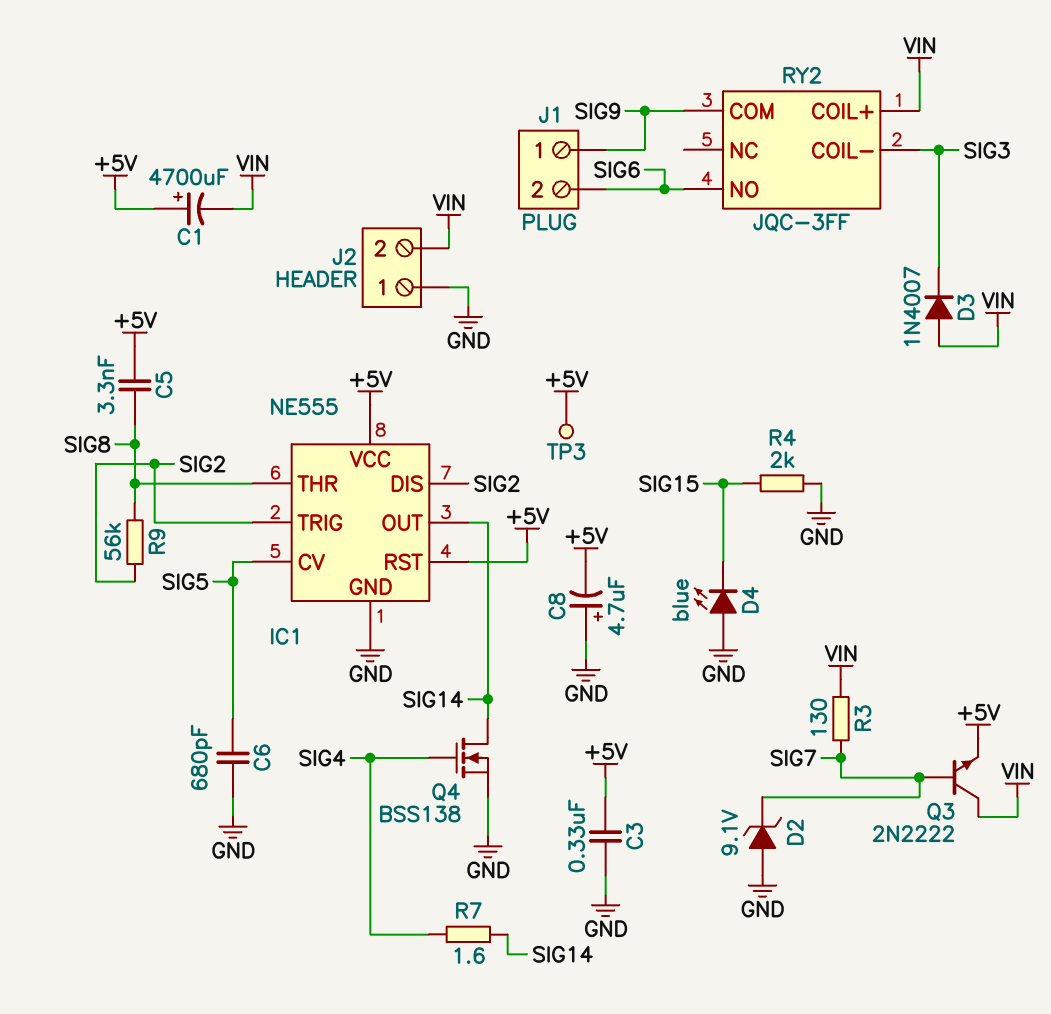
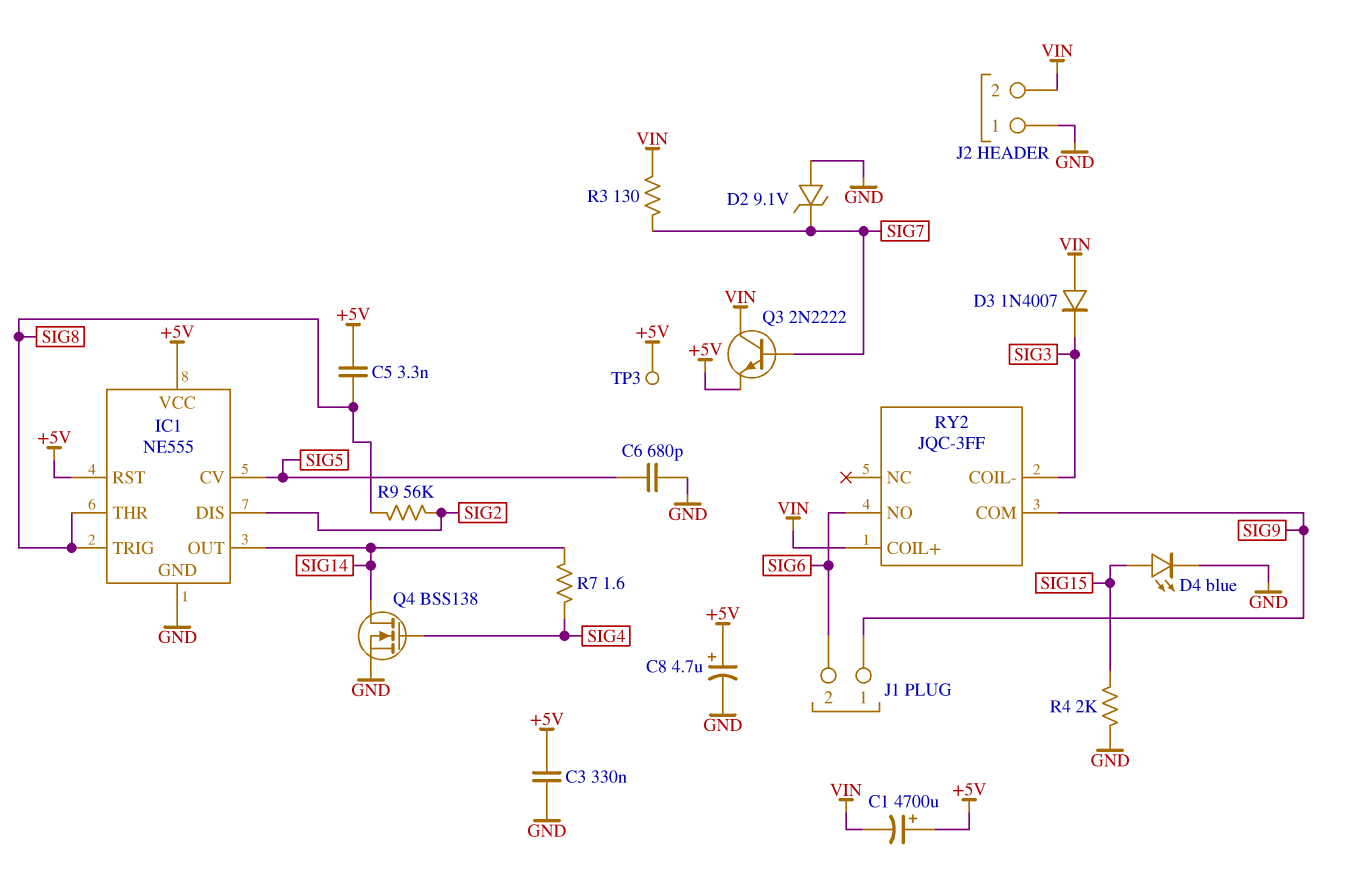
C8: 4.7uF (plus GND, minus +5V) -> 4.7uF (plus +5V, minus GND)
D4: LED blue (A GND, K SIG15) -> LED blue (A SIG15, K GND)
IC1 pin TRIG: SIG2 -> SIG8

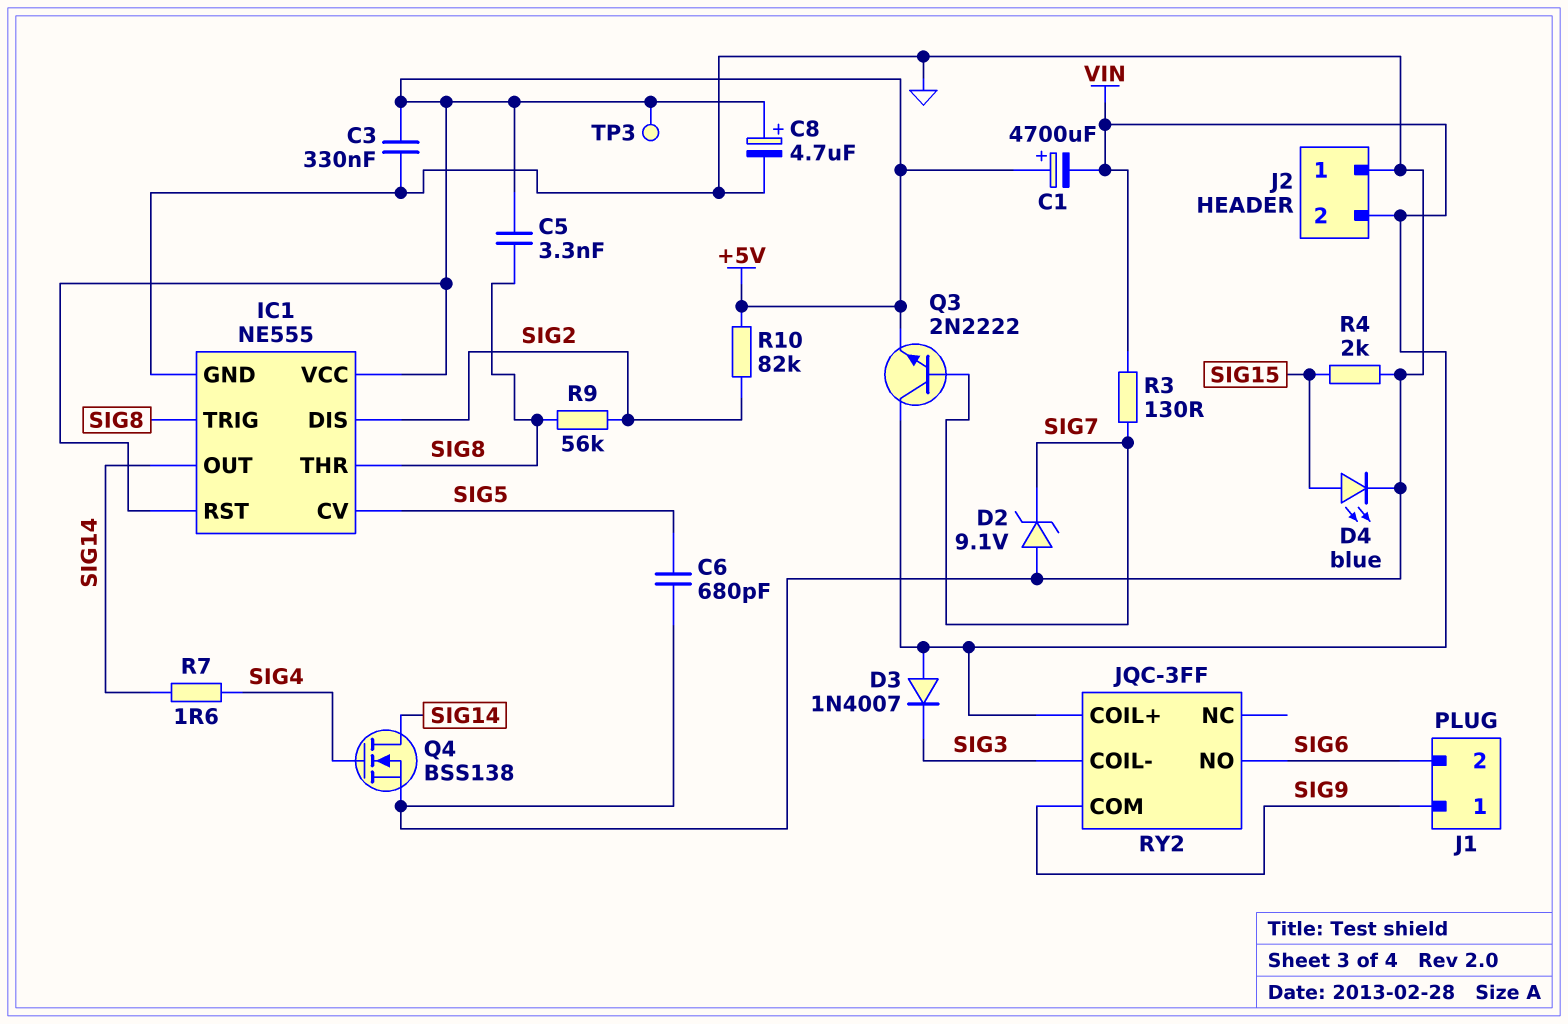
R10: none -> 82k (+5V, SIG2)

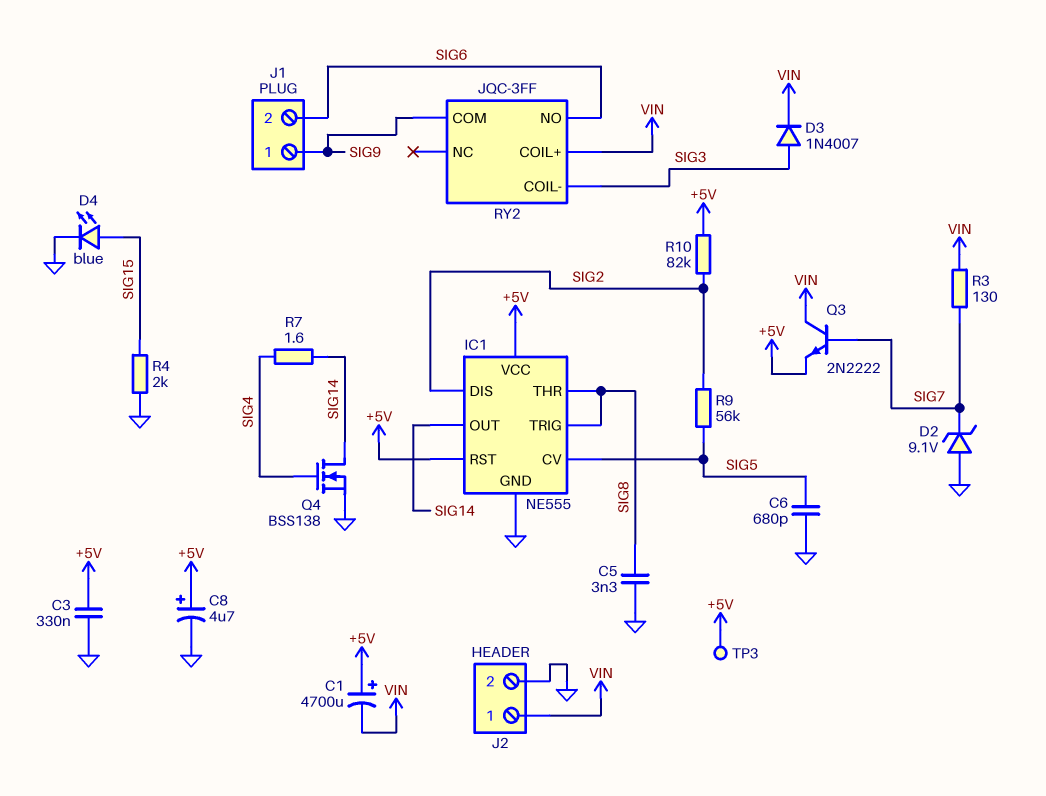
C5: 3.3nF (+5V, SIG8) -> 3.3nF (GND, SIG8)
D3: diode 1N4007 (A VIN, K SIG3) -> diode 1N4007 (A SIG3, K VIN)
J2 pin 1: GND -> VIN
J2 pin 2: VIN -> GND
R9: 56k (SIG2, SIG8) -> 56k (SIG2, SIG5)

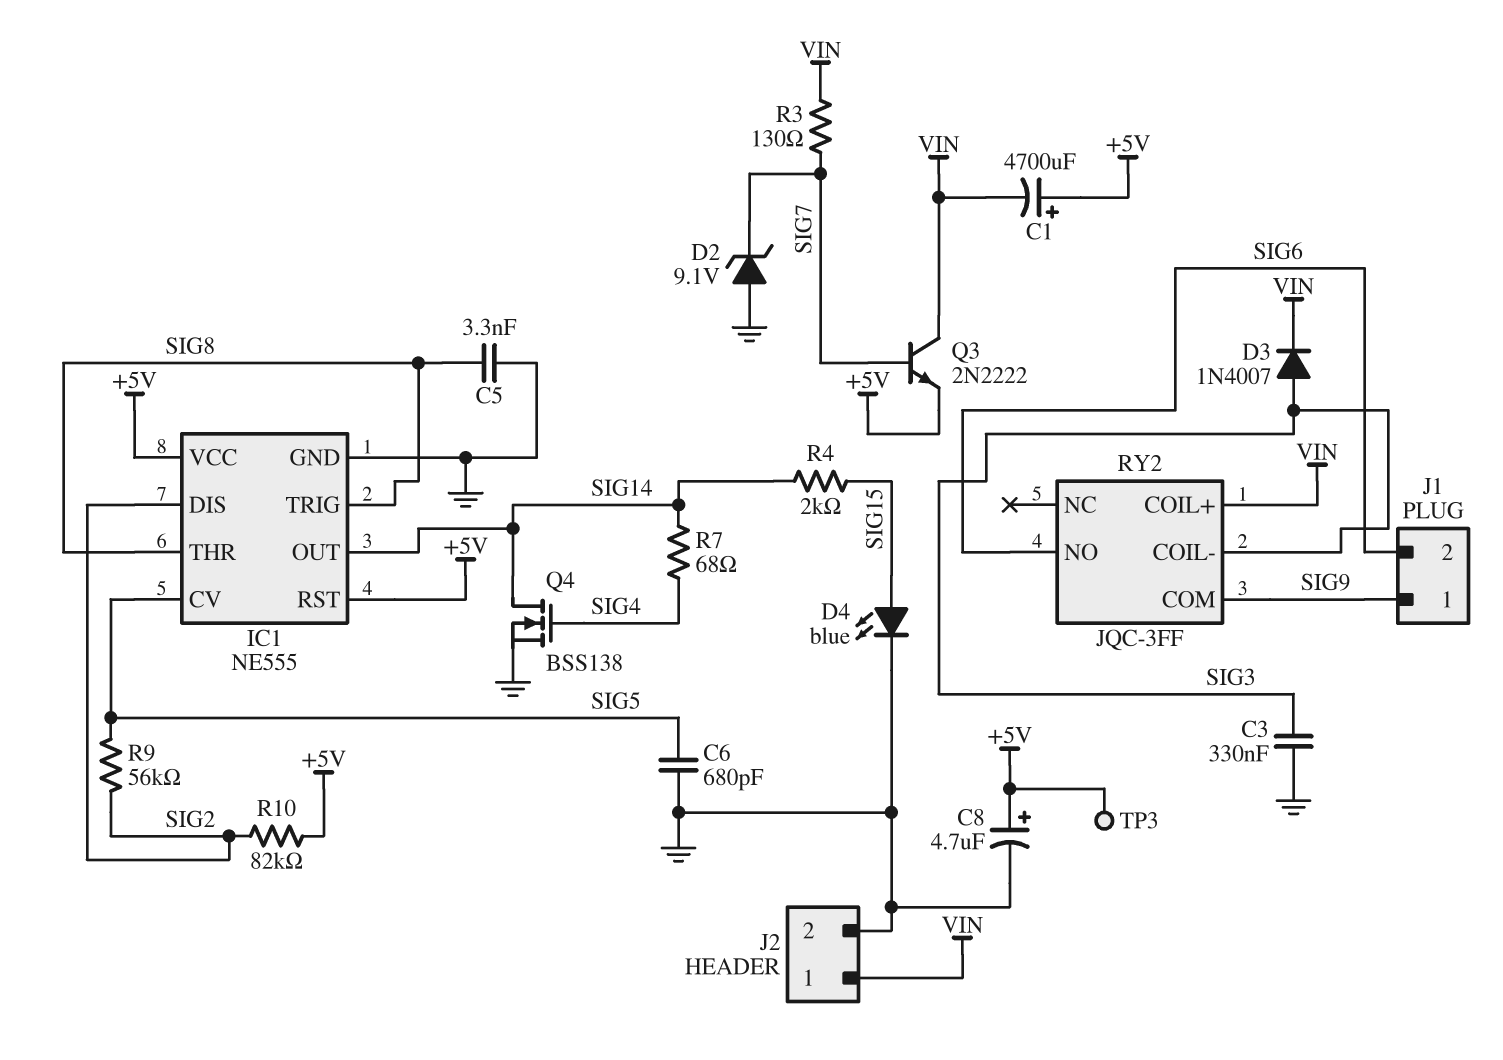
C3: 330nF (+5V, GND) -> 330nF (GND, SIG3)
R4: 2k (GND, SIG15) -> 2k (SIG14, SIG15)
R7: 1.6 (SIG4, SIG14) -> 68 (SIG4, SIG14)

